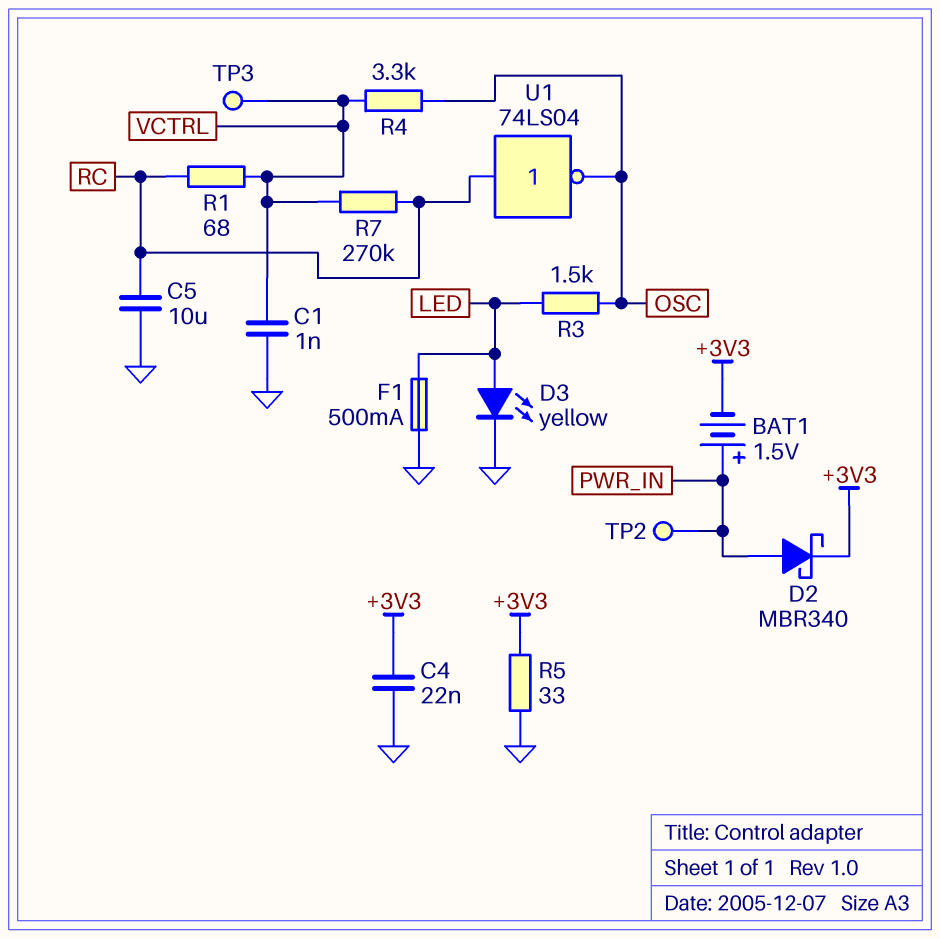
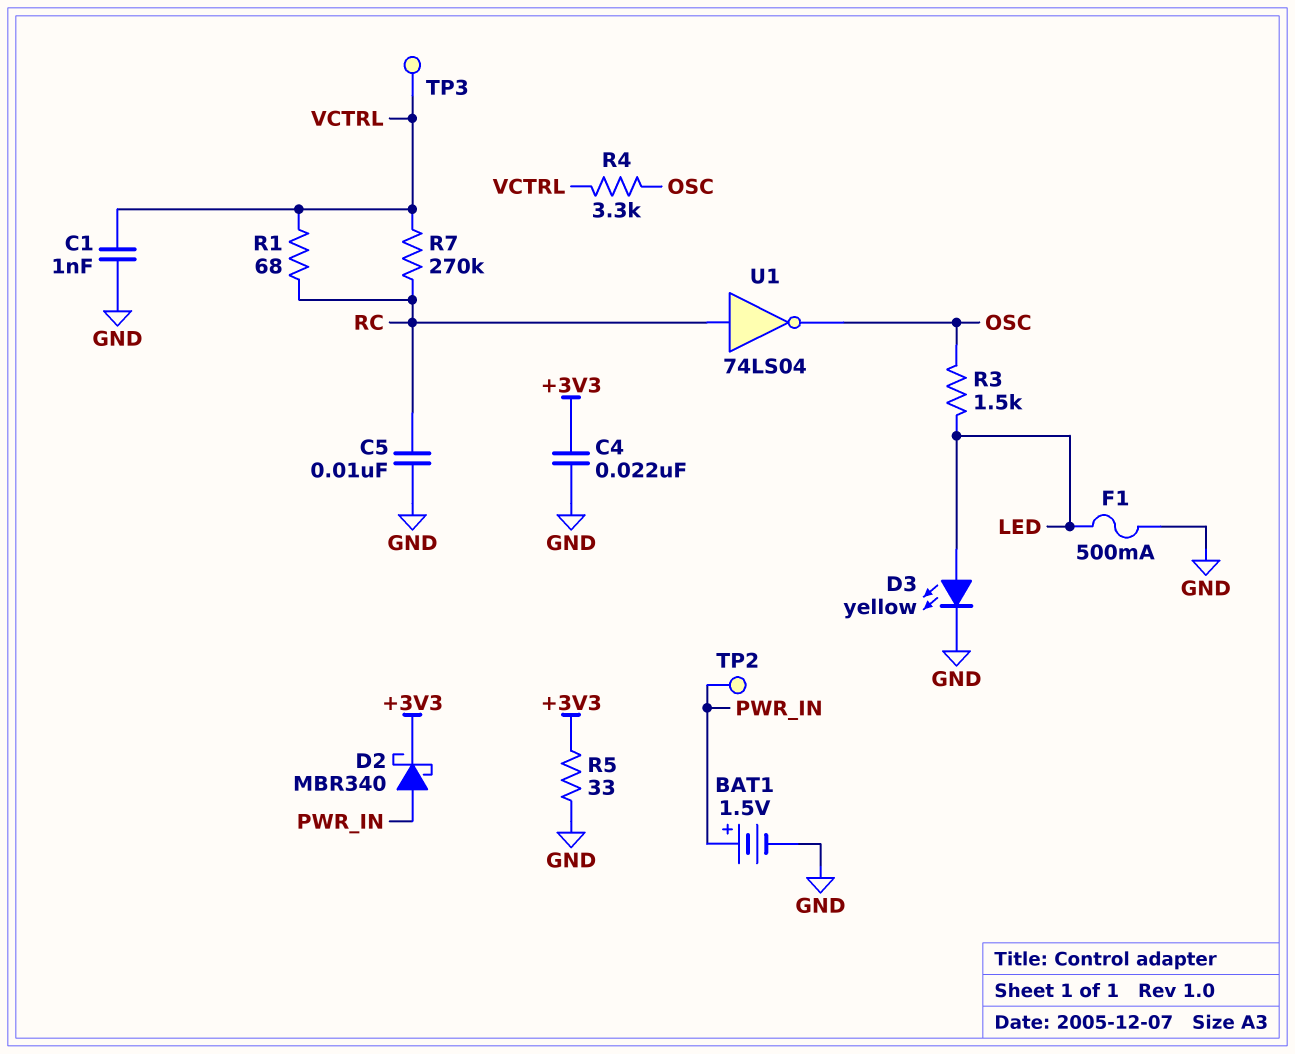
BAT1: 1.5V (plus PWR_IN, minus +3V3) -> 1.5V (plus PWR_IN, minus GND)
C5: 10uF (GND, RC) -> 10nF (GND, RC)

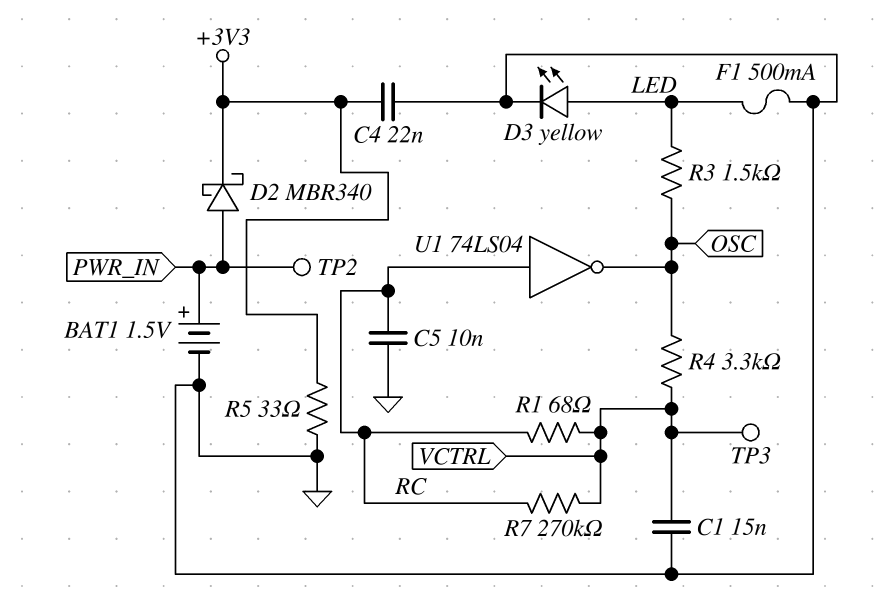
C1: 1nF (GND, VCTRL) -> 15nF (GND, VCTRL)

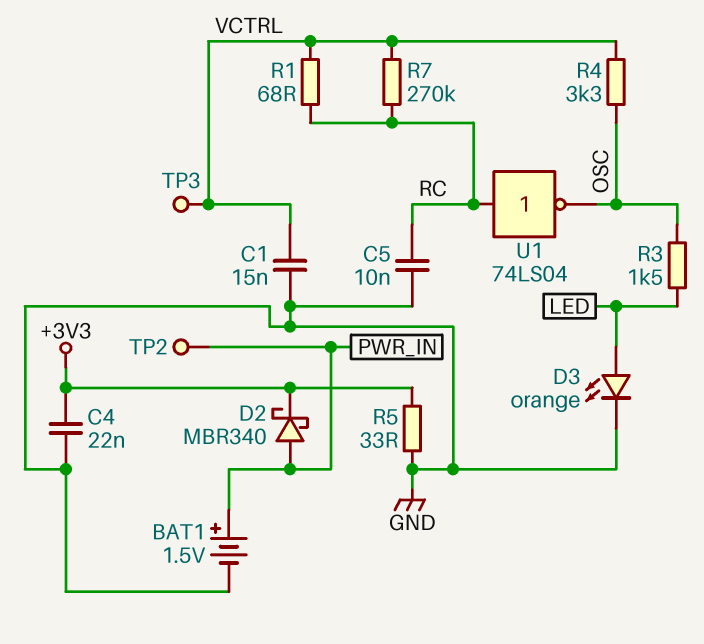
D3: LED yellow (A LED, K GND) -> LED orange (A LED, K GND)
F1: 500mA (GND, LED) -> none

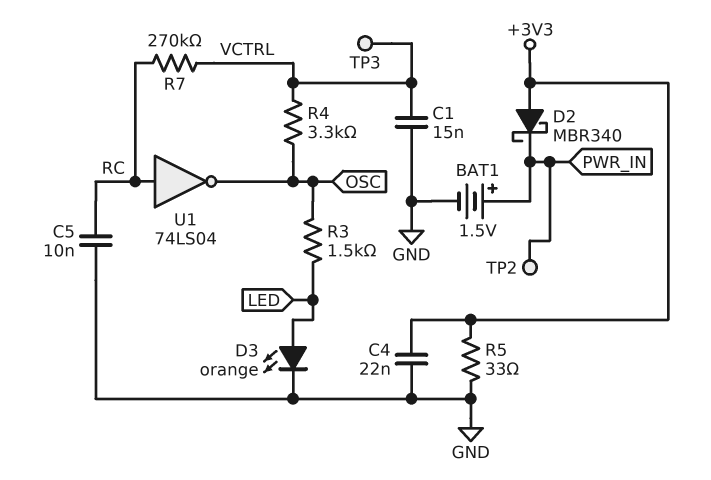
D2: schottky MBR340 (A PWR_IN, K +3V3) -> schottky MBR340 (A +3V3, K PWR_IN)
R1: 68 (RC, VCTRL) -> none

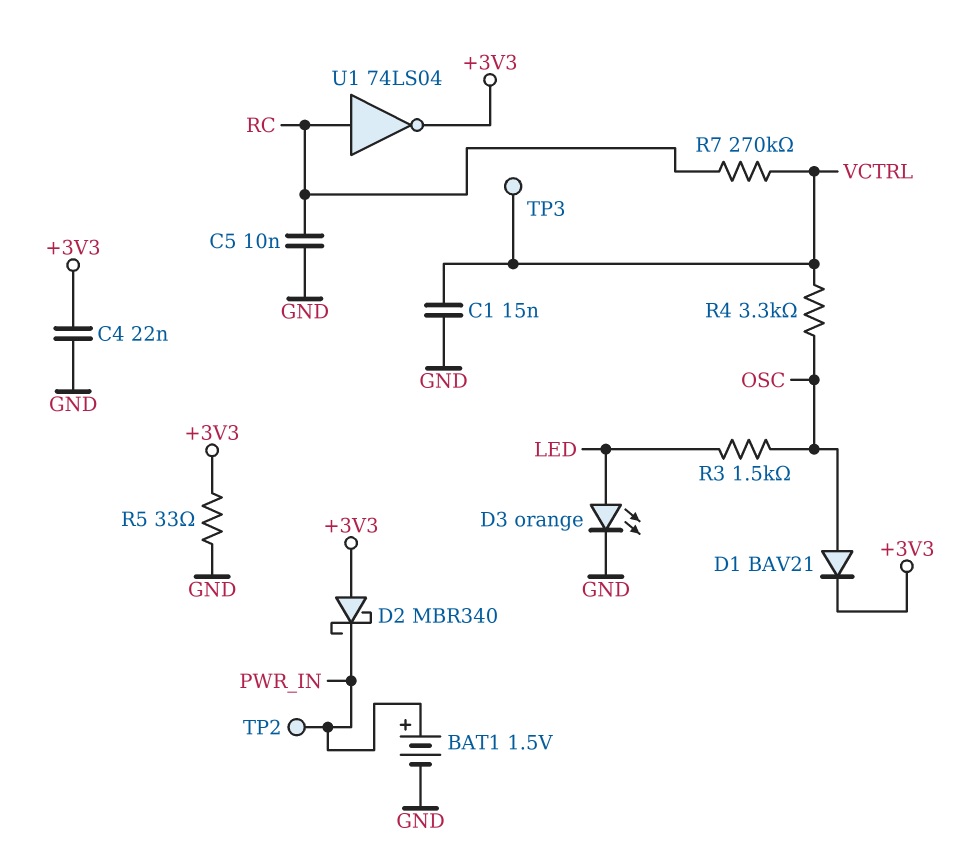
D1: none -> diode BAV21 (A OSC, K +3V3)
U1: NOT 74LS04 (in RC, out OSC) -> NOT 74LS04 (in RC, out +3V3)

